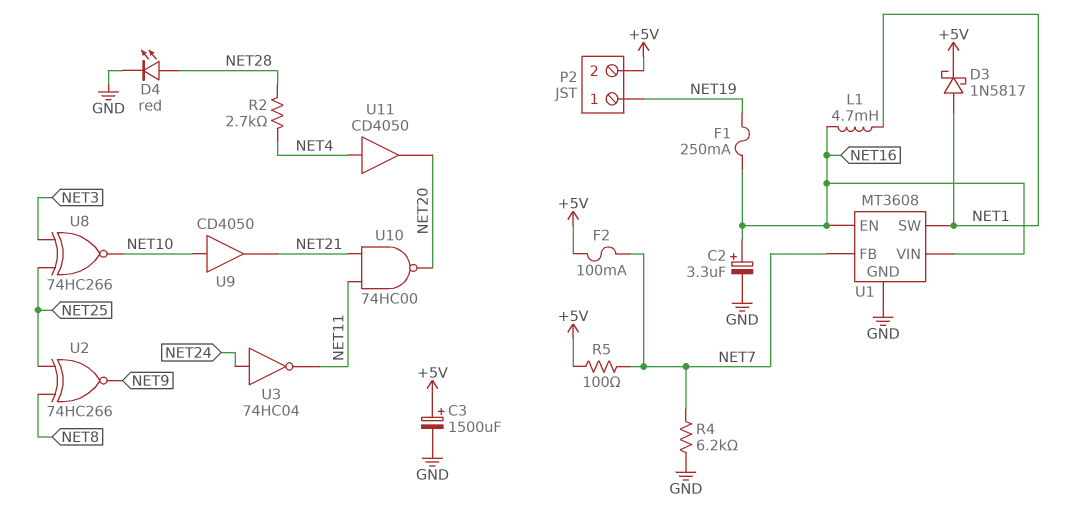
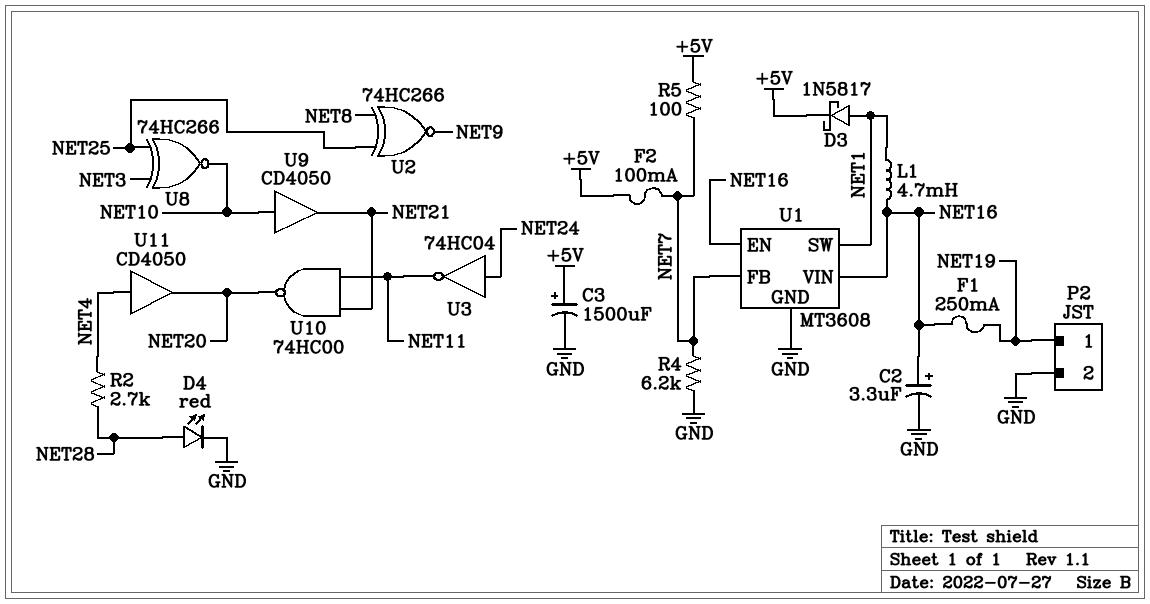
P2 pin 2: +5V -> GND

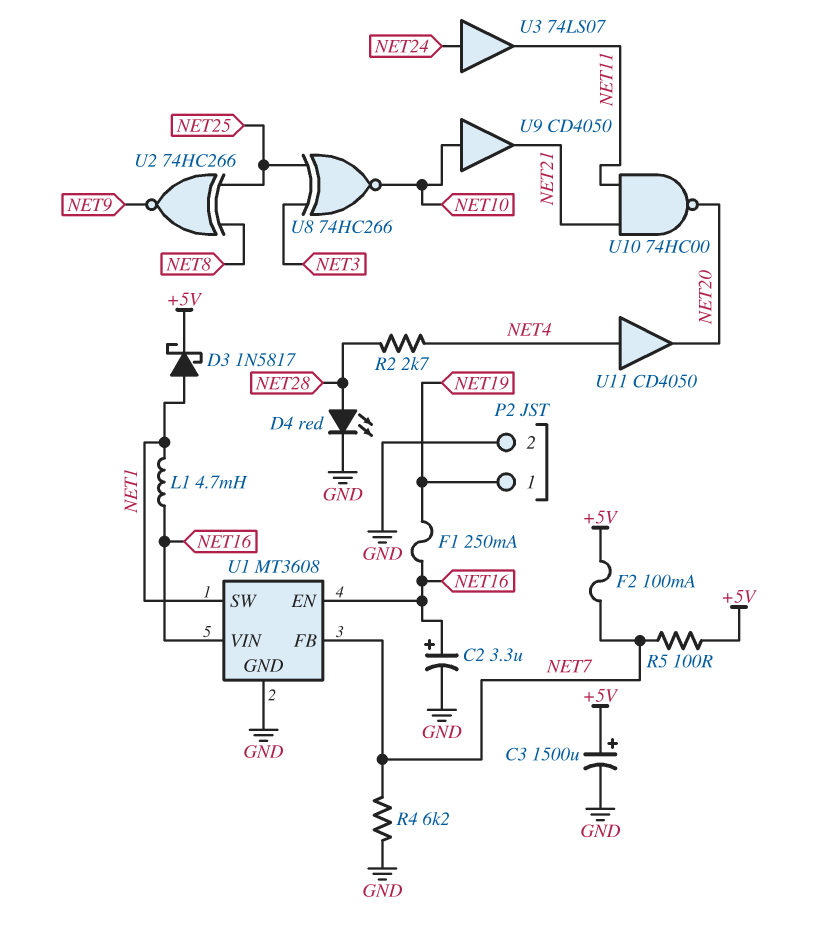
U3: NOT 74HC04 (in NET24, out NET11) -> buffer 74LS07 (in NET24, out NET11)

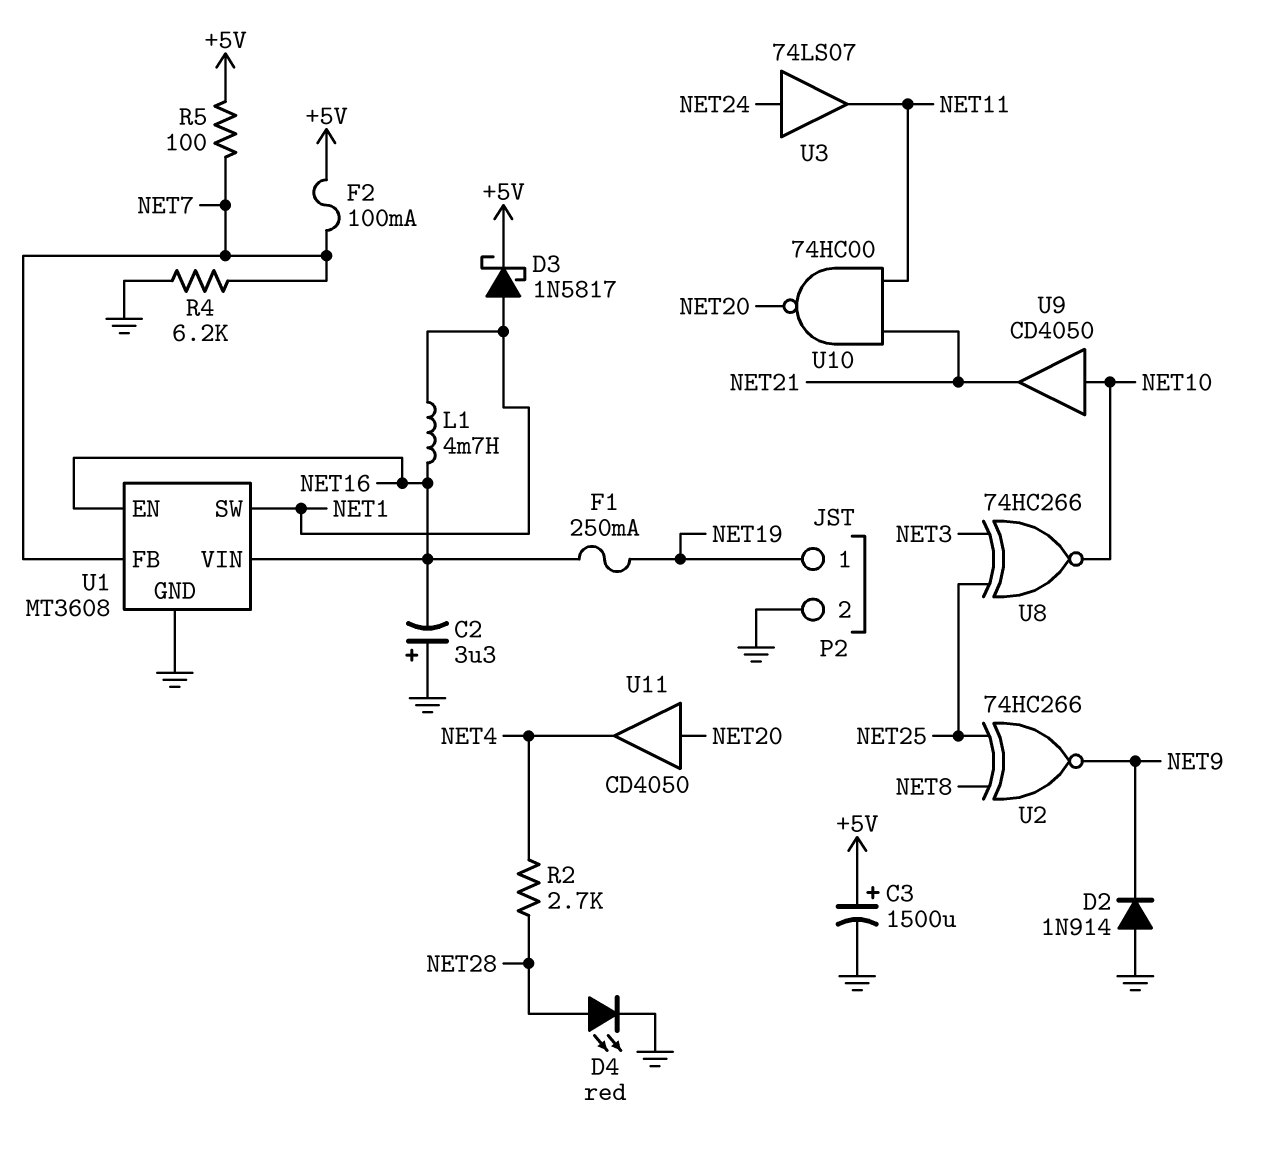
C2: 3.3uF (plus NET16, minus GND) -> 3.3uF (plus GND, minus NET16)
D2: none -> diode 1N914 (A GND, K NET9)
U11: buffer CD4050 (in NET4, out NET20) -> buffer CD4050 (in NET20, out NET4)

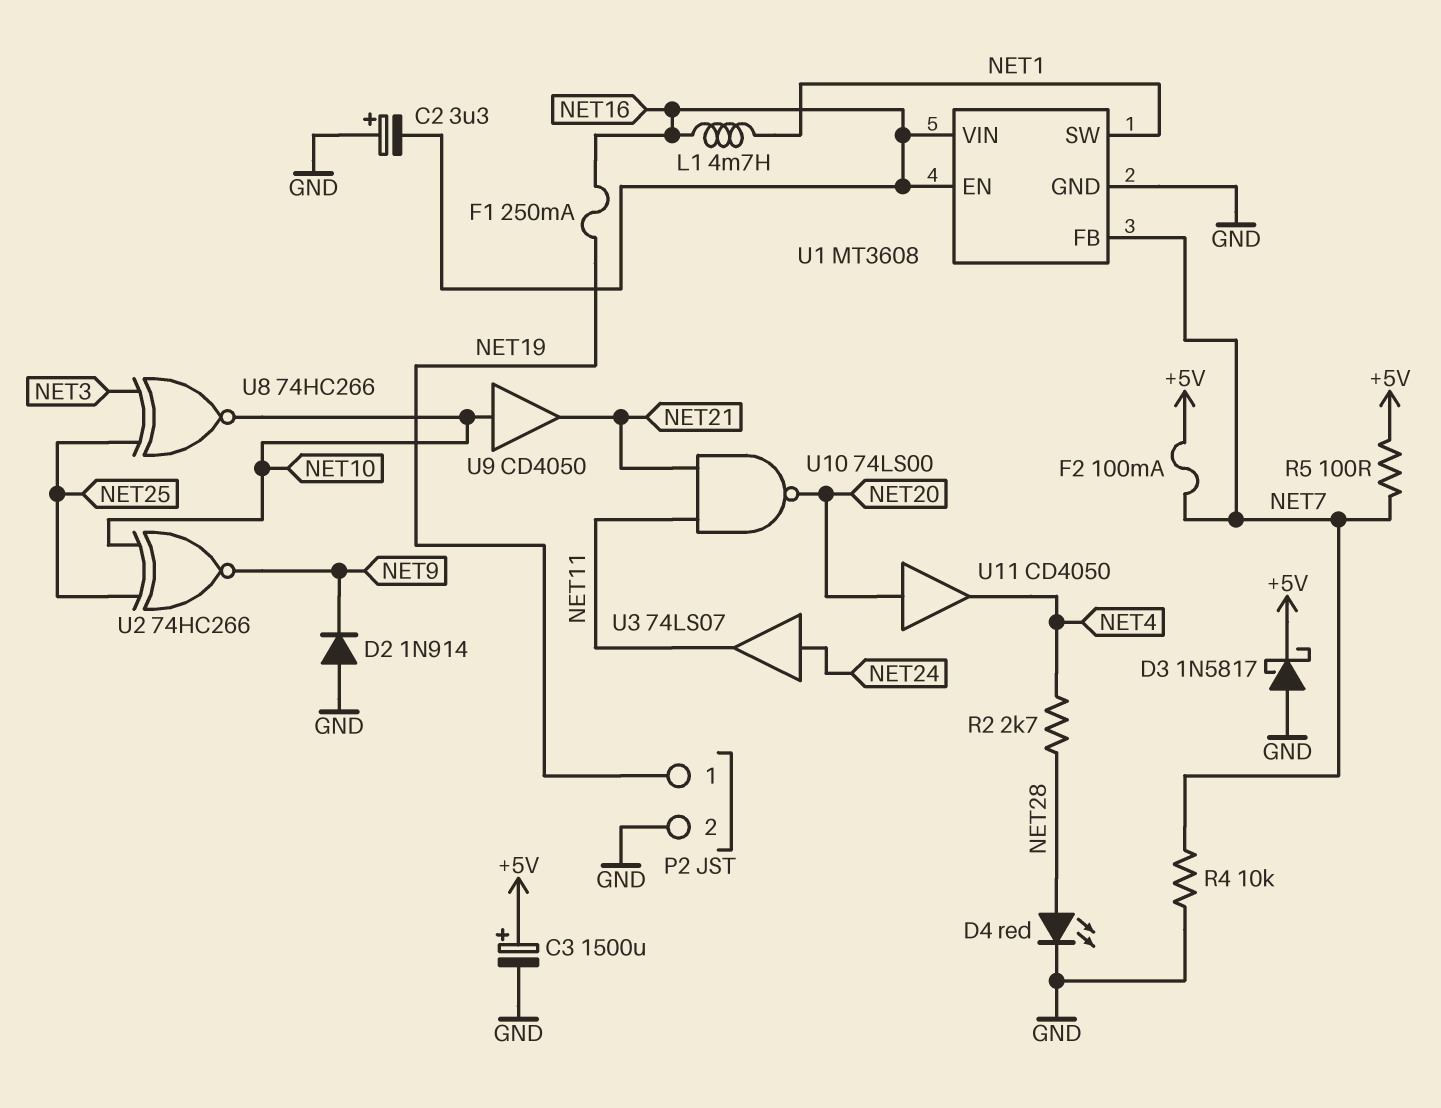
D3: schottky 1N5817 (A NET1, K +5V) -> schottky 1N5817 (A GND, K +5V)
R4: 6.2k (GND, NET7) -> 10k (GND, NET7)
U2: XNOR 74HC266 (in NET8, in NET25, out NET9) -> XNOR 74HC266 (in NET10, in NET25, out NET9)
U10: NAND 74HC00 (in NET11, in NET21, out NET20) -> NAND 74LS00 (in NET11, in NET21, out NET20)

